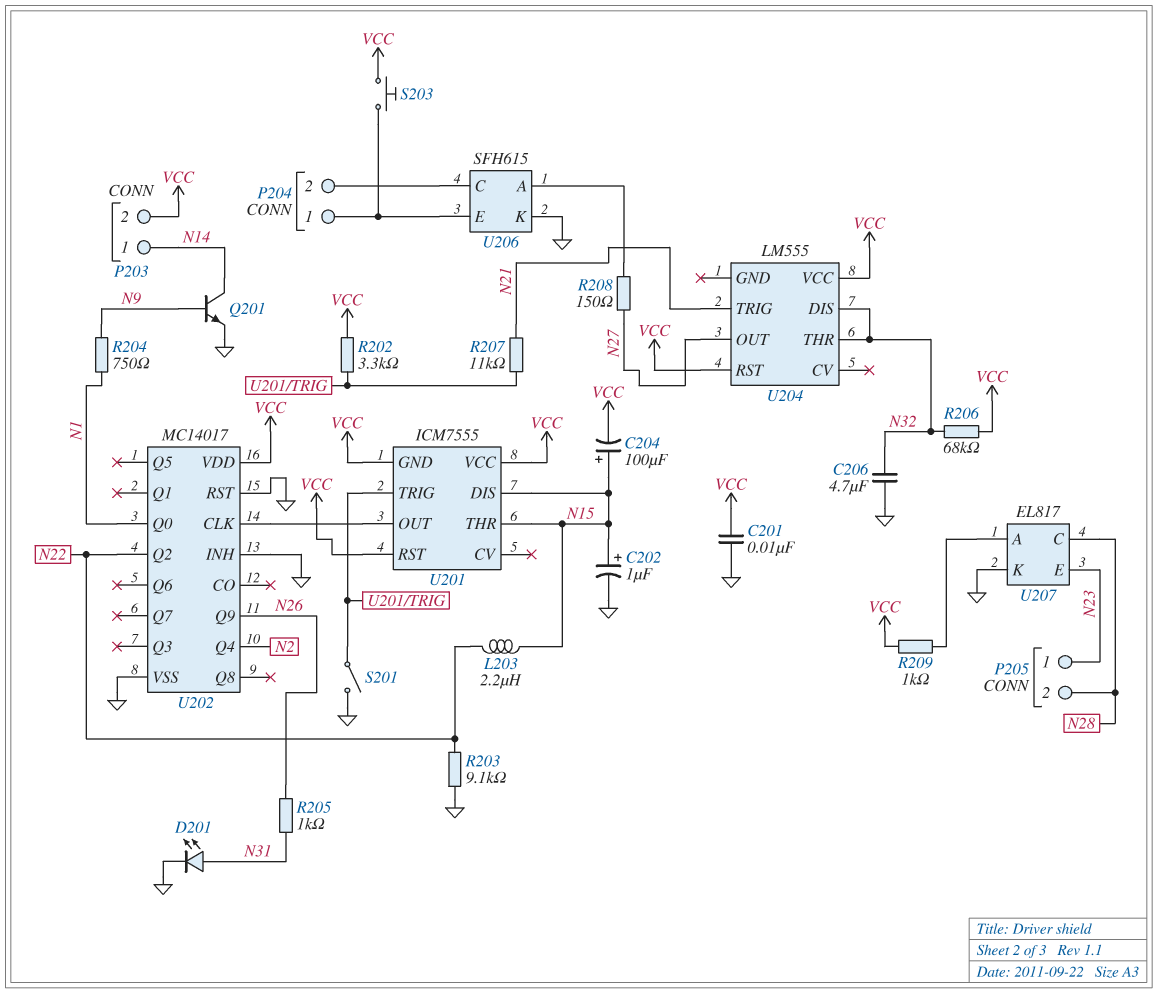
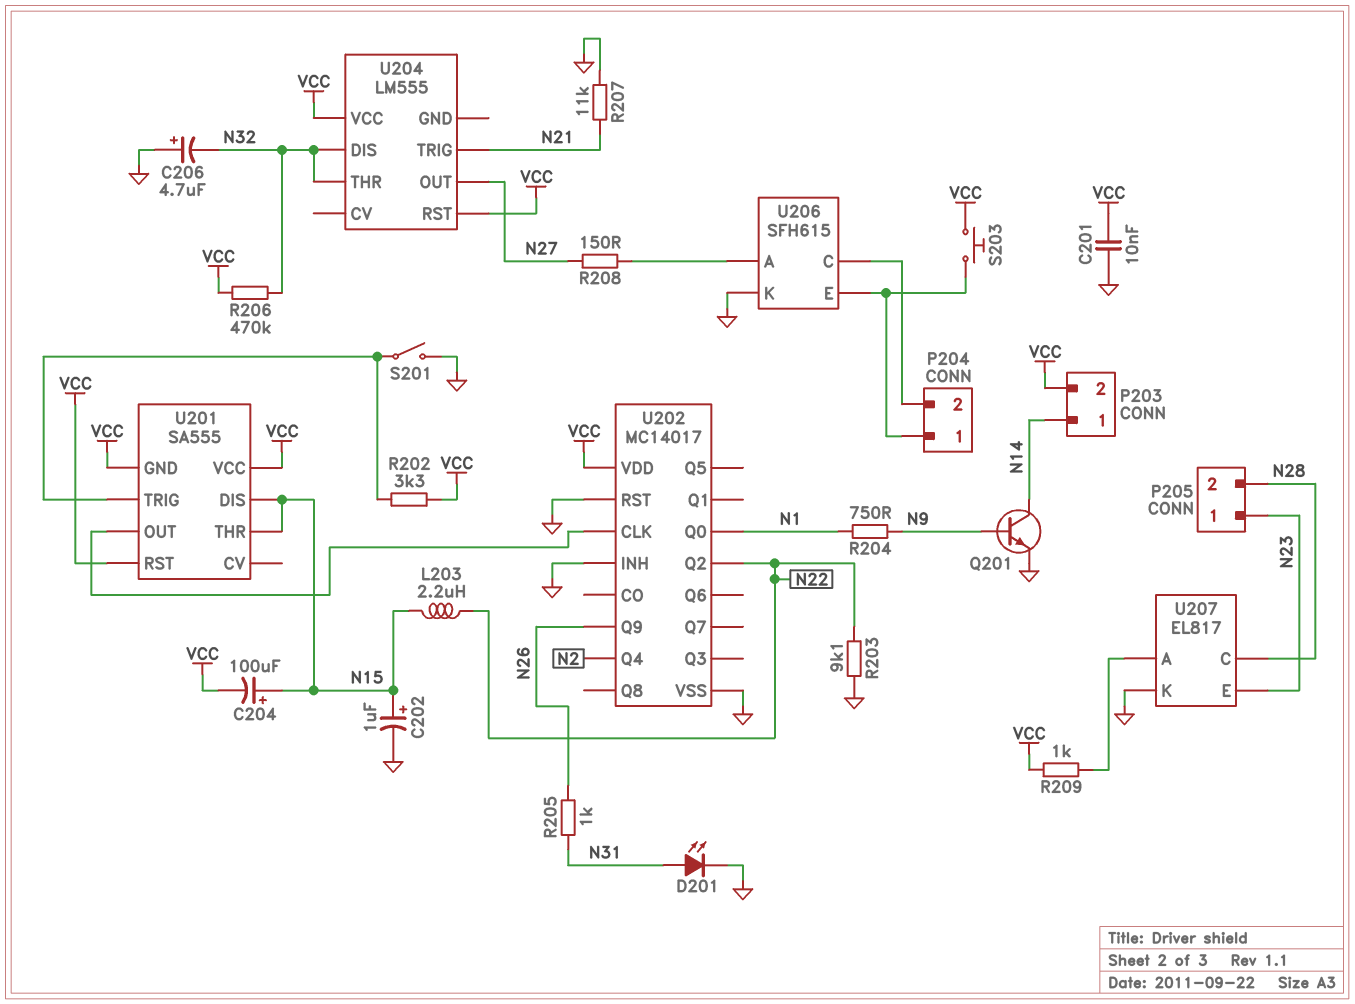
C206: 4.7uF (GND, N32) -> 4.7uF (plus GND, minus N32)
R206: 68k (N32, VCC) -> 470k (N32, VCC)
R207: 11k (N21, U201/TRIG) -> 11k (GND, N21)
U201: ICM7555 -> SA555

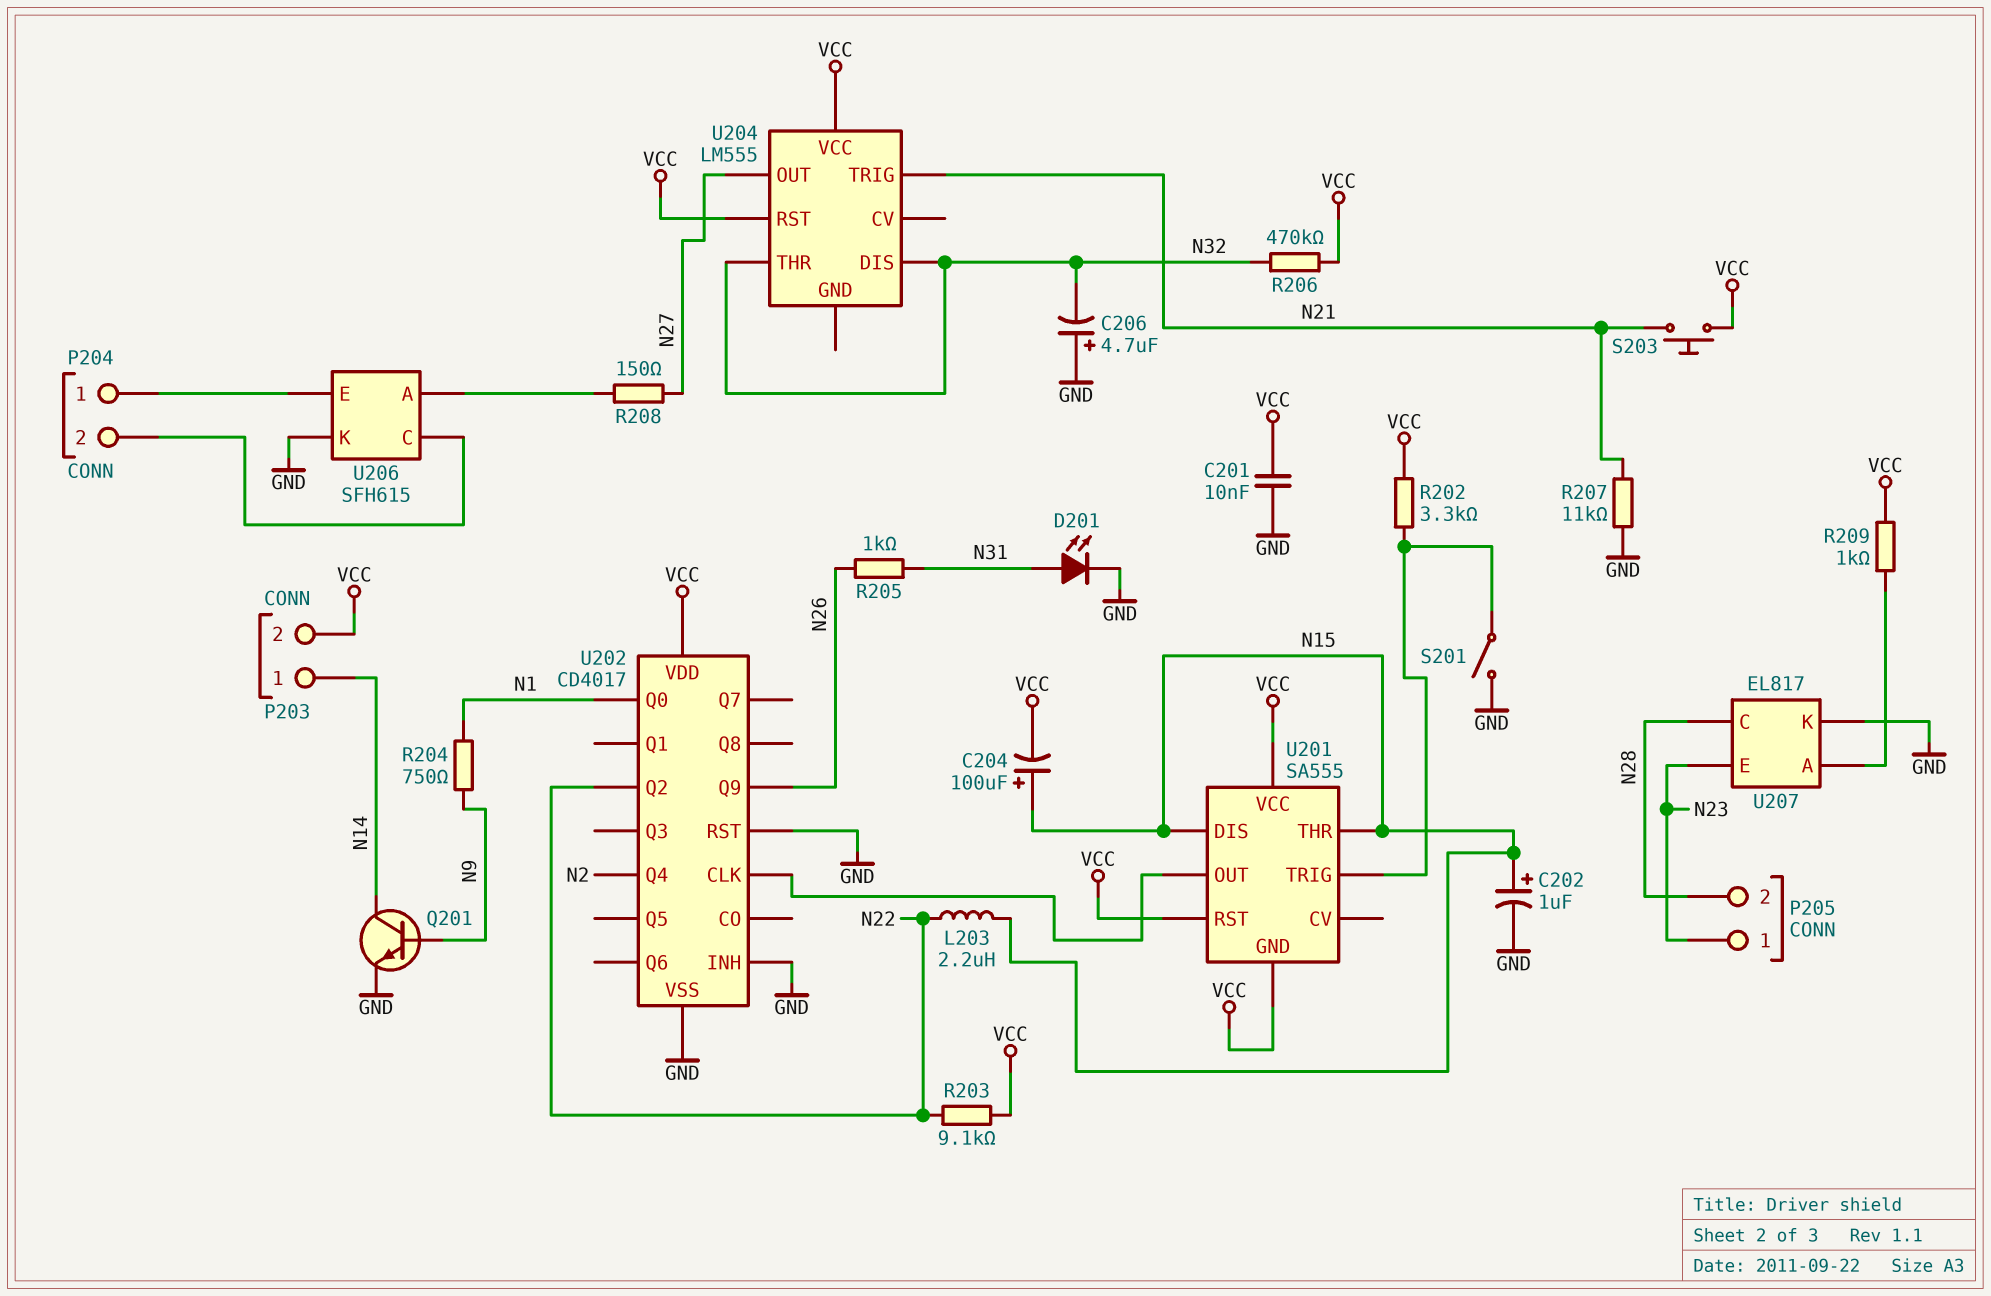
R203: 9.1k (GND, N22) -> 9.1k (N22, VCC)
S203: button (P204/1, VCC) -> button (N21, VCC)
U202: MC14017 -> CD4017

